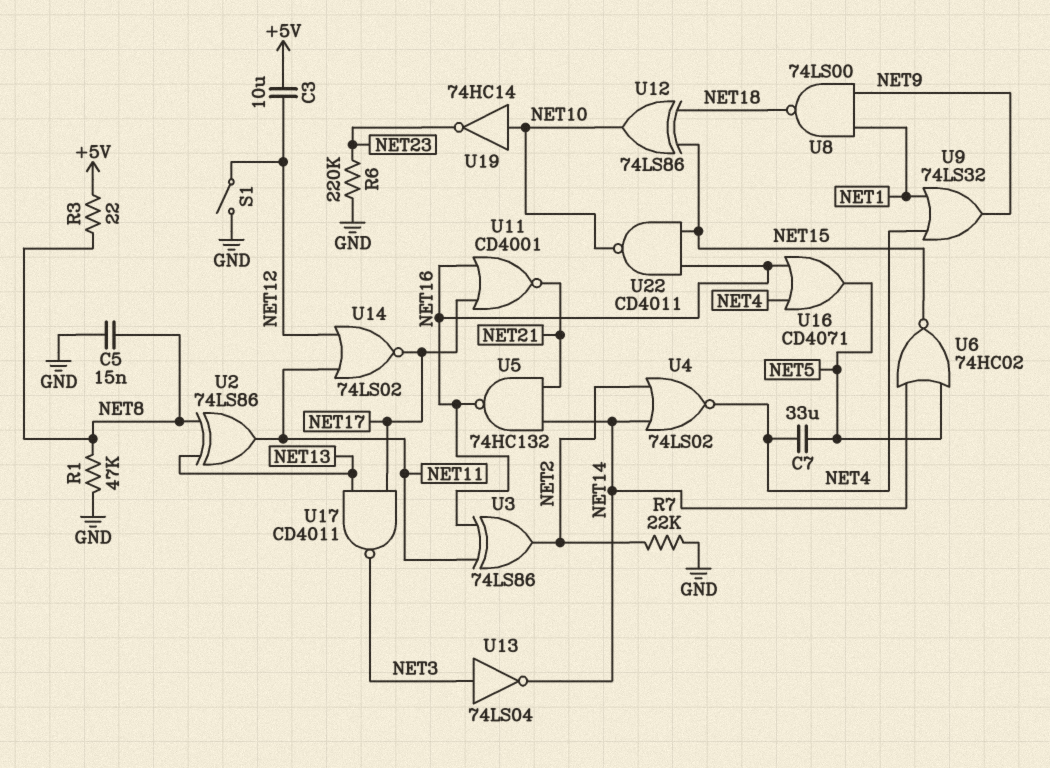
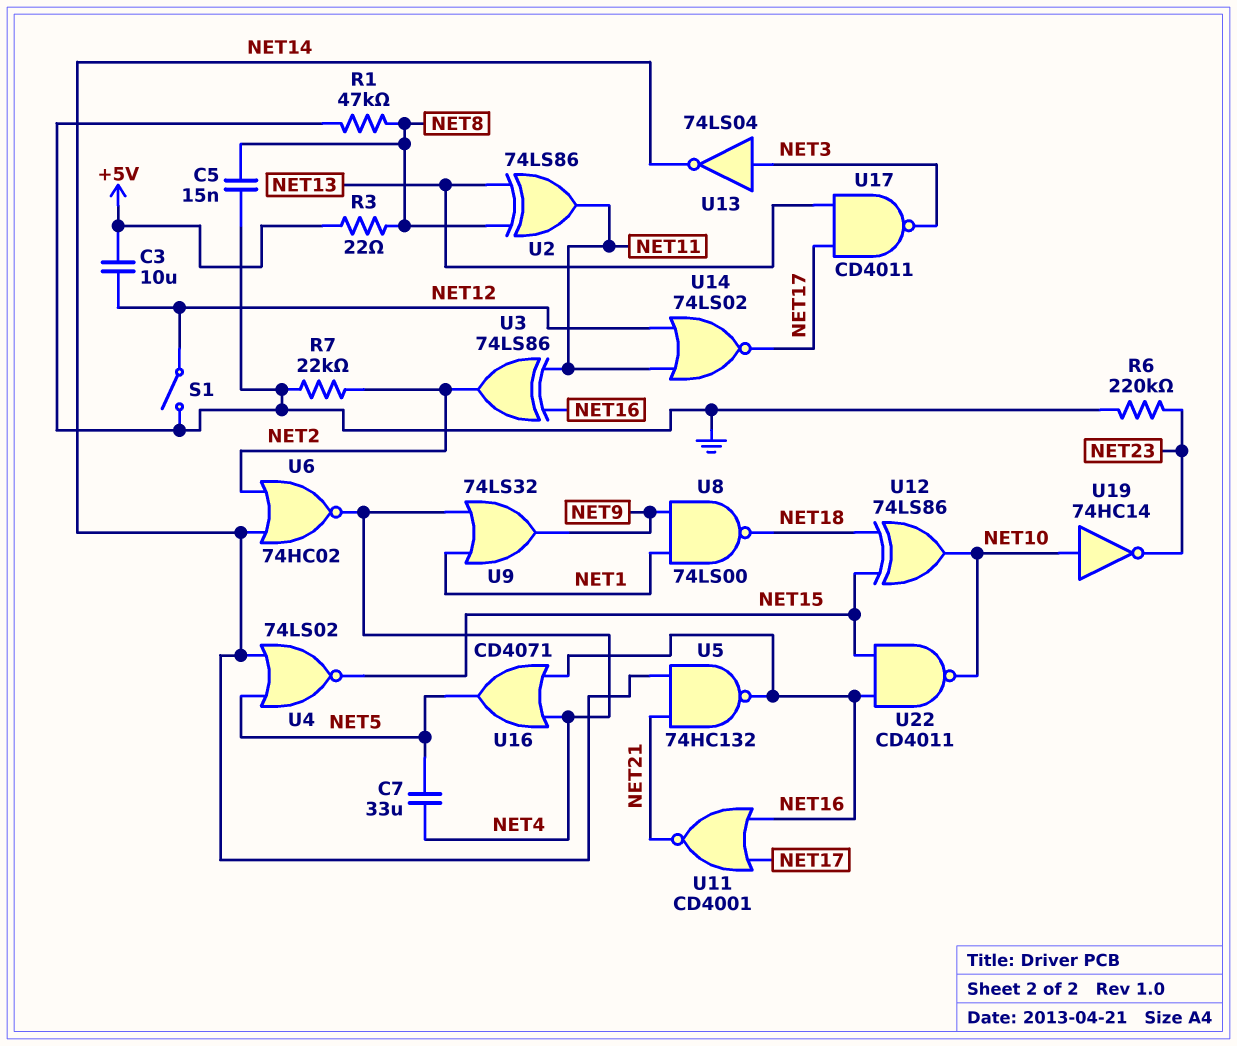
U4: NOR 74LS02 (in NET2, in NET14, out NET4) -> NOR 74LS02 (in NET5, in NET14, out NET15)
U6: NOR 74HC02 (in NET5, in NET14, out NET15) -> NOR 74HC02 (in NET2, in NET14, out NET4)

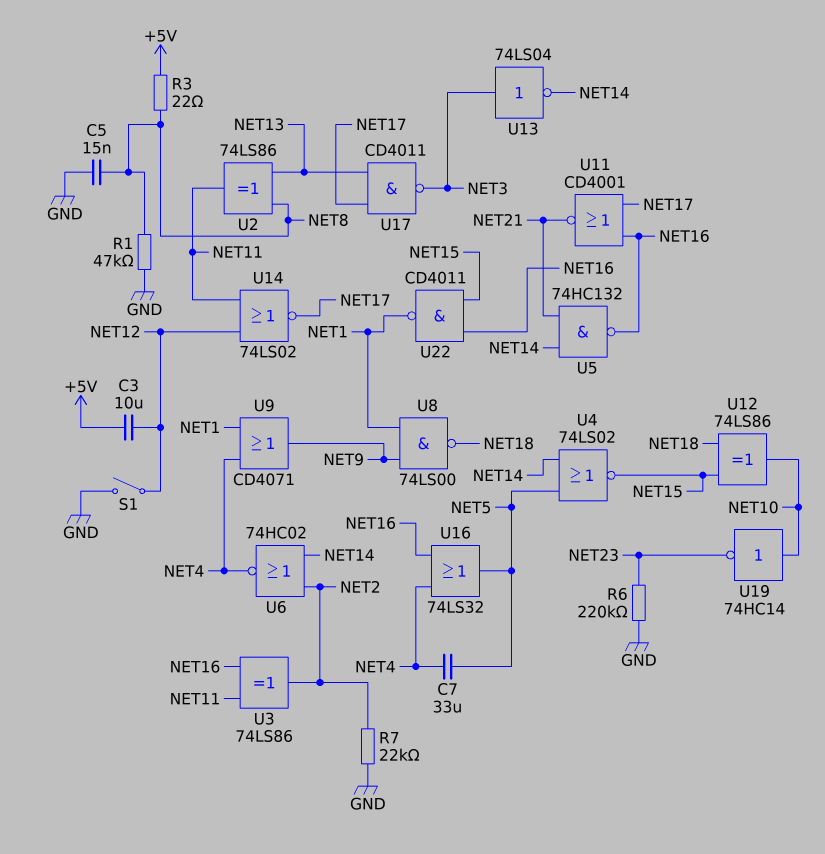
U9: OR 74LS32 (in NET1, in NET4, out NET9) -> OR CD4071 (in NET1, in NET4, out NET9)
U16: OR CD4071 (in NET4, in NET16, out NET5) -> OR 74LS32 (in NET4, in NET16, out NET5)
U22: NAND CD4011 (in NET15, in NET16, out NET10) -> NAND CD4011 (in NET15, in NET16, out NET1)

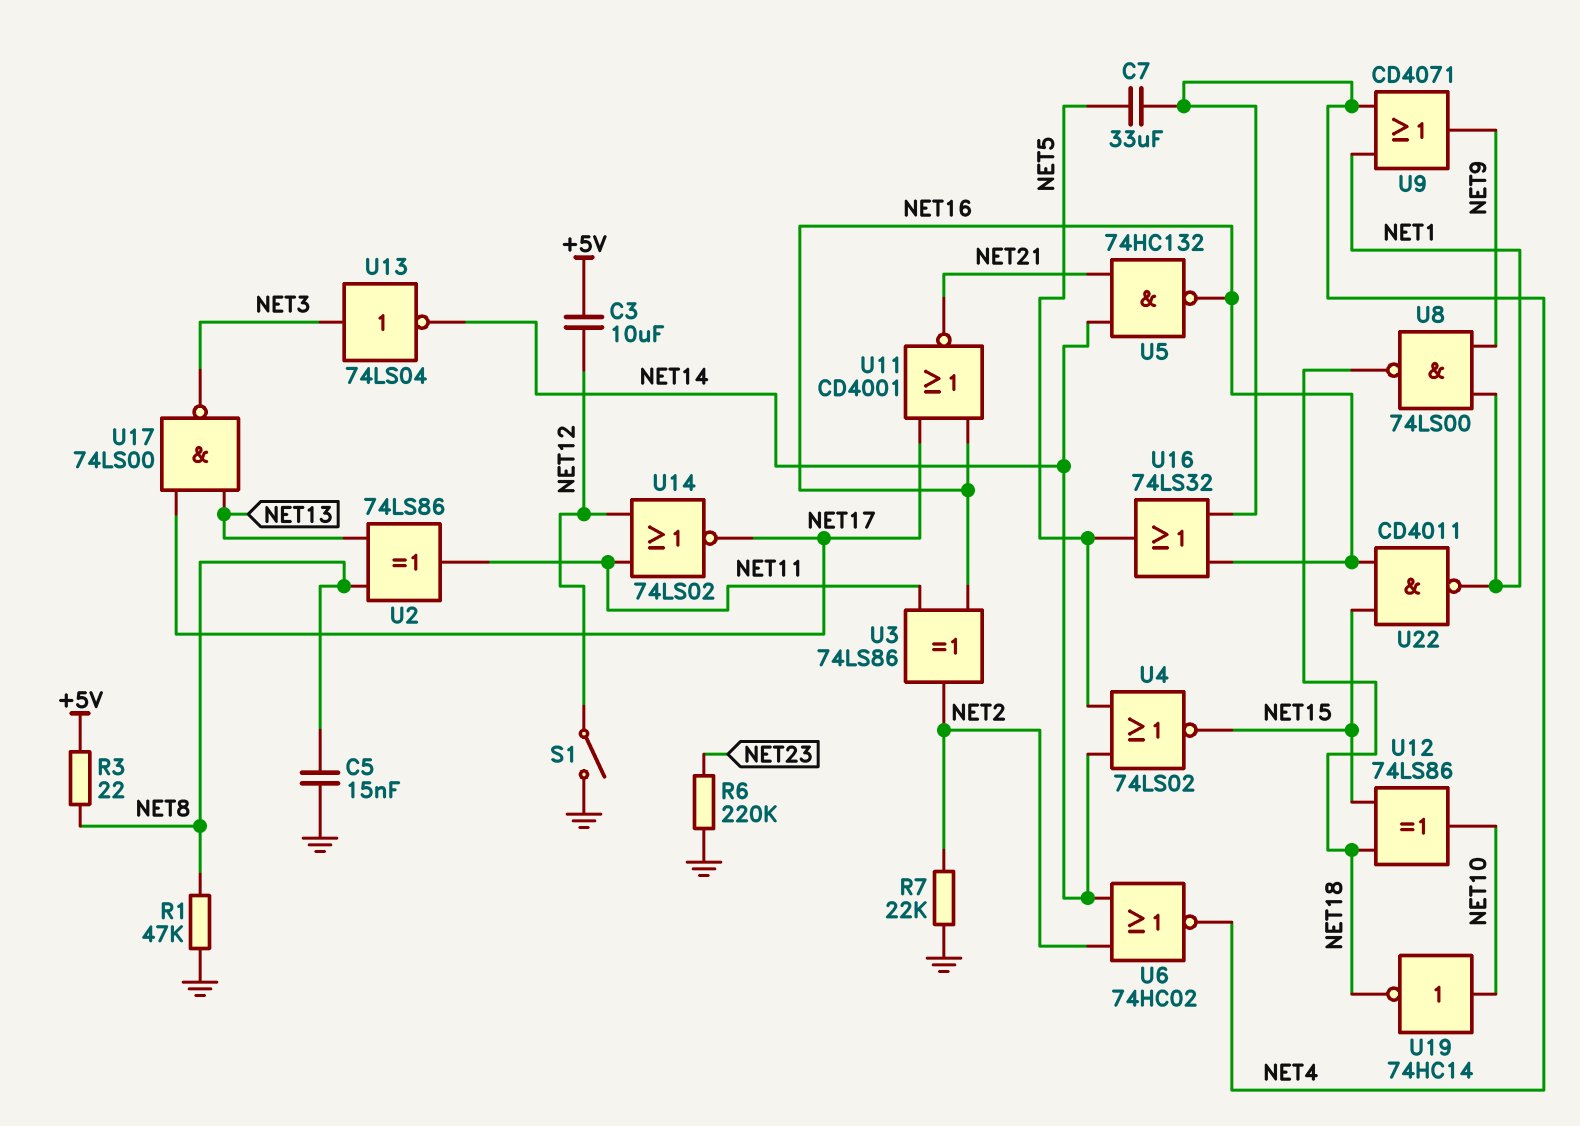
U17: NAND CD4011 (in NET13, in NET17, out NET3) -> NAND 74LS00 (in NET13, in NET17, out NET3)
U19: NOT 74HC14 (in NET10, out NET23) -> NOT 74HC14 (in NET10, out NET18)

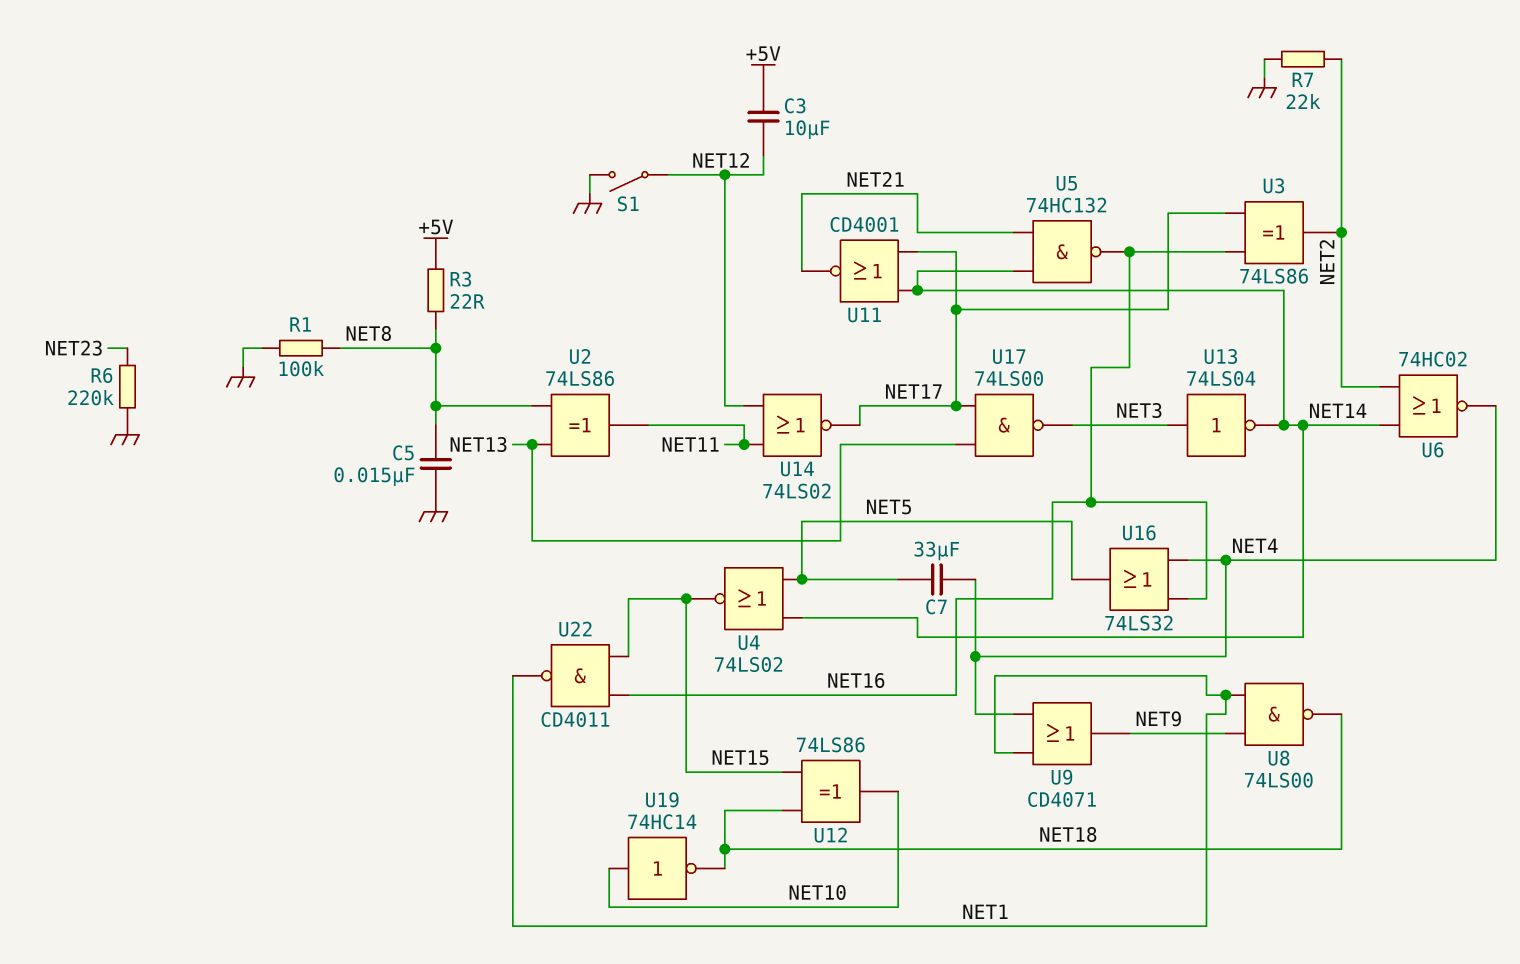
R1: 47k (GND, NET8) -> 100k (GND, NET8)
U3: XOR 74LS86 (in NET11, in NET16, out NET2) -> XOR 74LS86 (in NET16, in NET17, out NET2)
U11: NOR CD4001 (in NET16, in NET17, out NET21) -> NOR CD4001 (in NET14, in NET17, out NET21)

